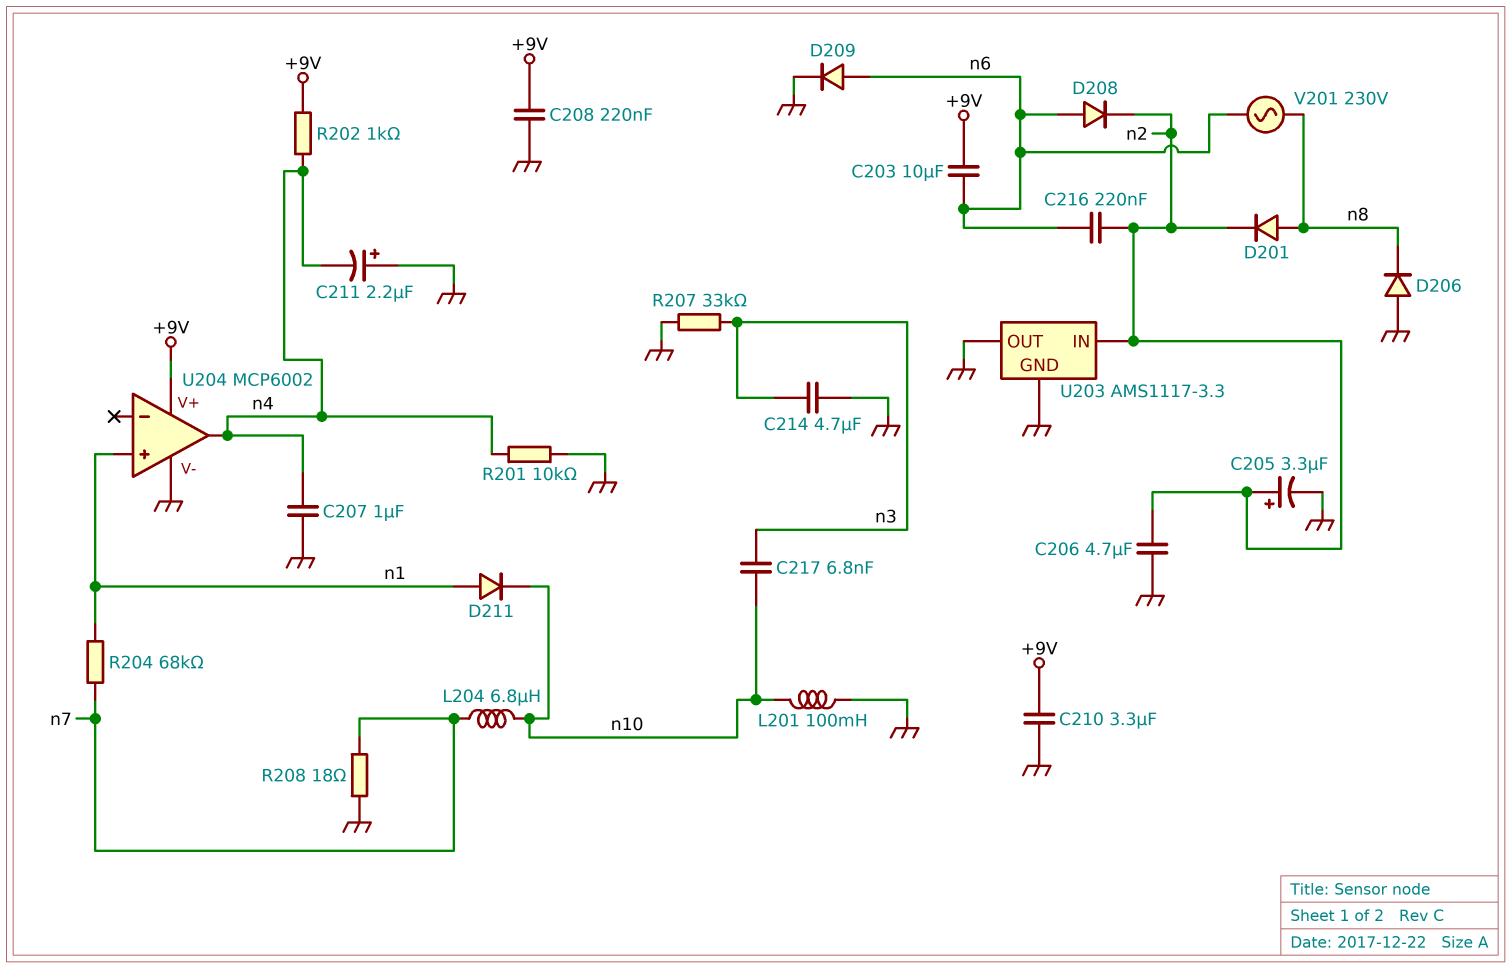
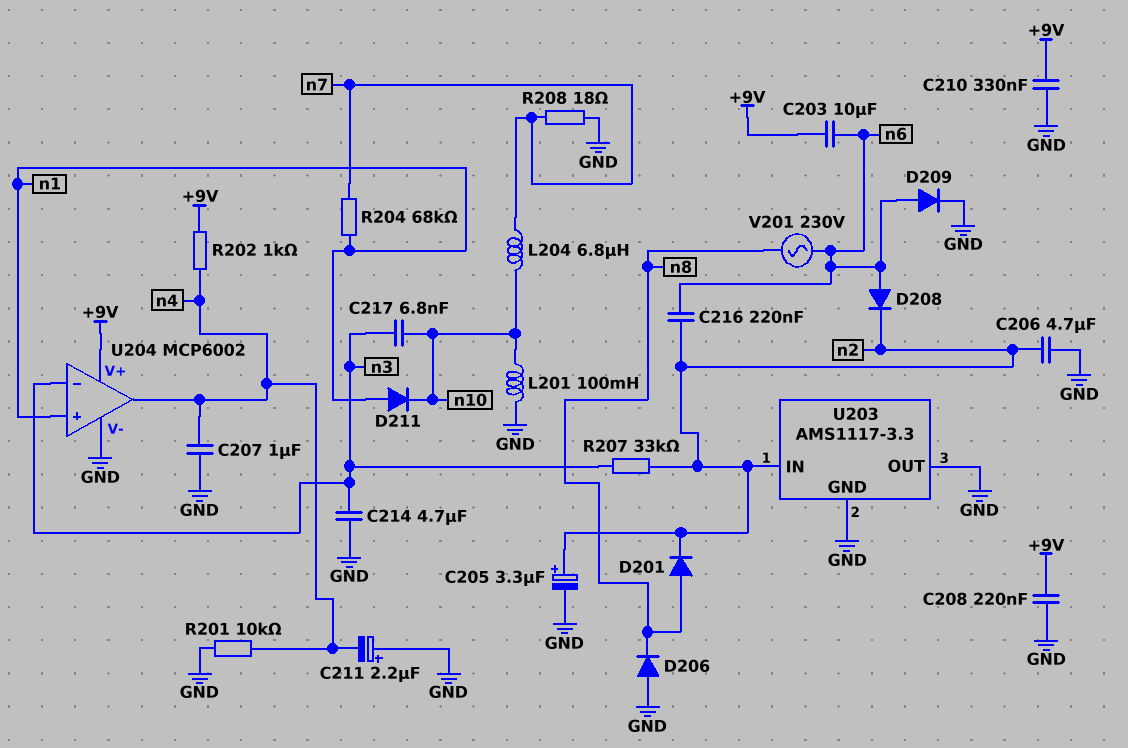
C210: 3.3uF (+9V, GND) -> 330nF (+9V, GND)
R207: 33k (GND, n3) -> 33k (n2, n3)
U204 pin in-: none -> n3

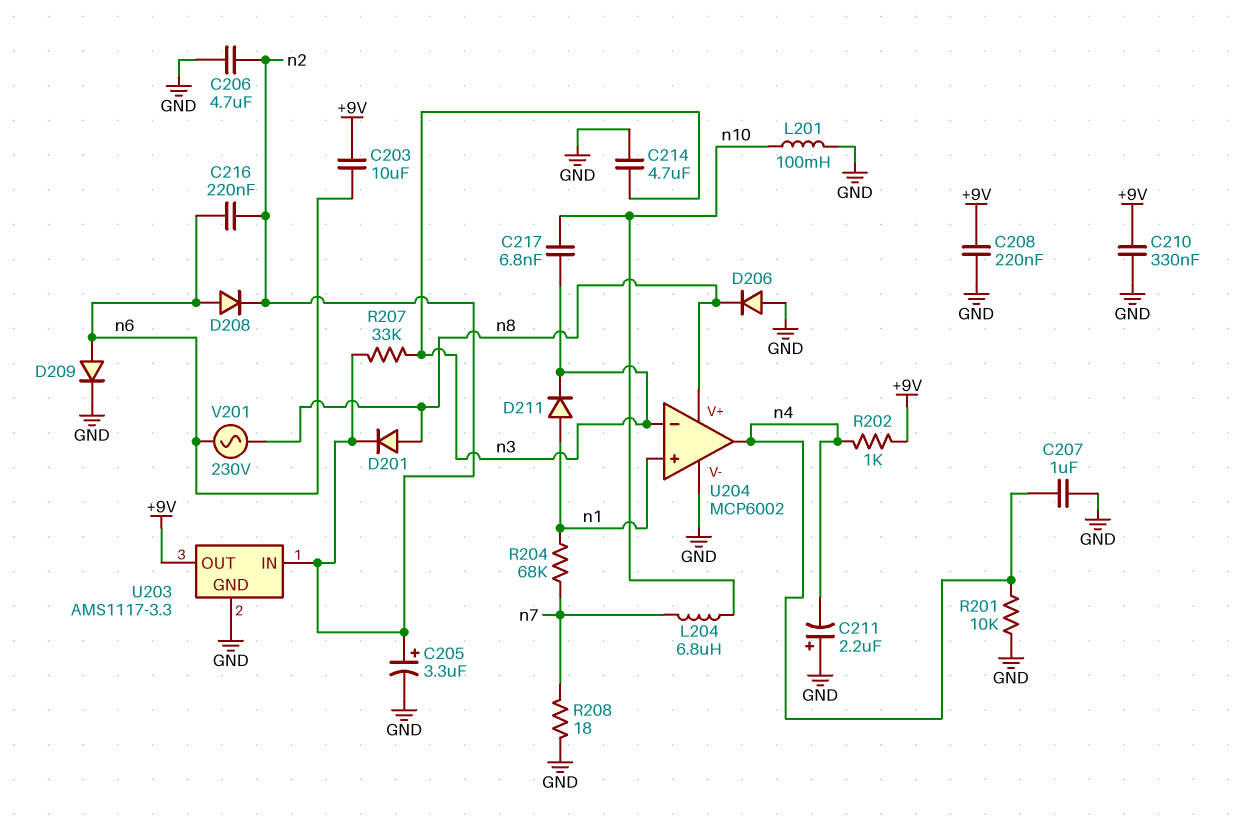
D211: diode (A n1, K n10) -> diode (A n1, K n3)
U203 pin OUT: GND -> +9V
U204 pin V+: +9V -> n8

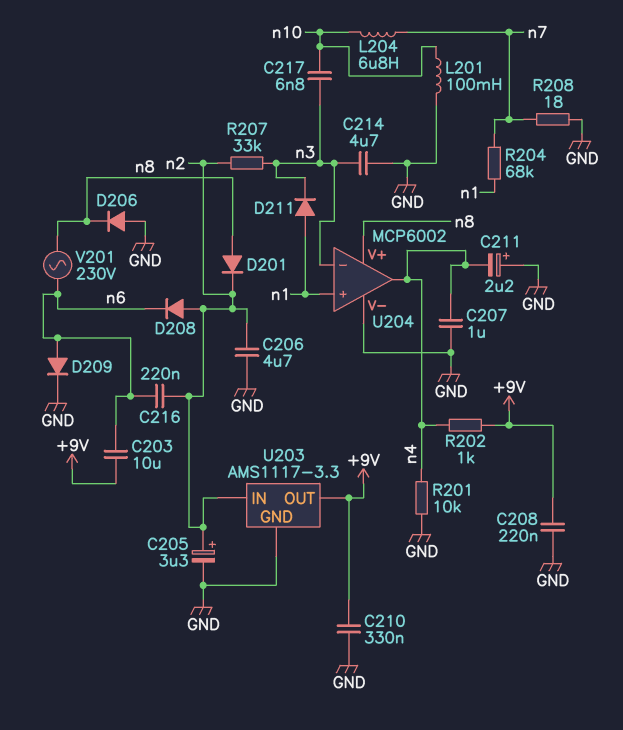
D208: diode (A n6, K n2) -> diode (A n2, K n6)

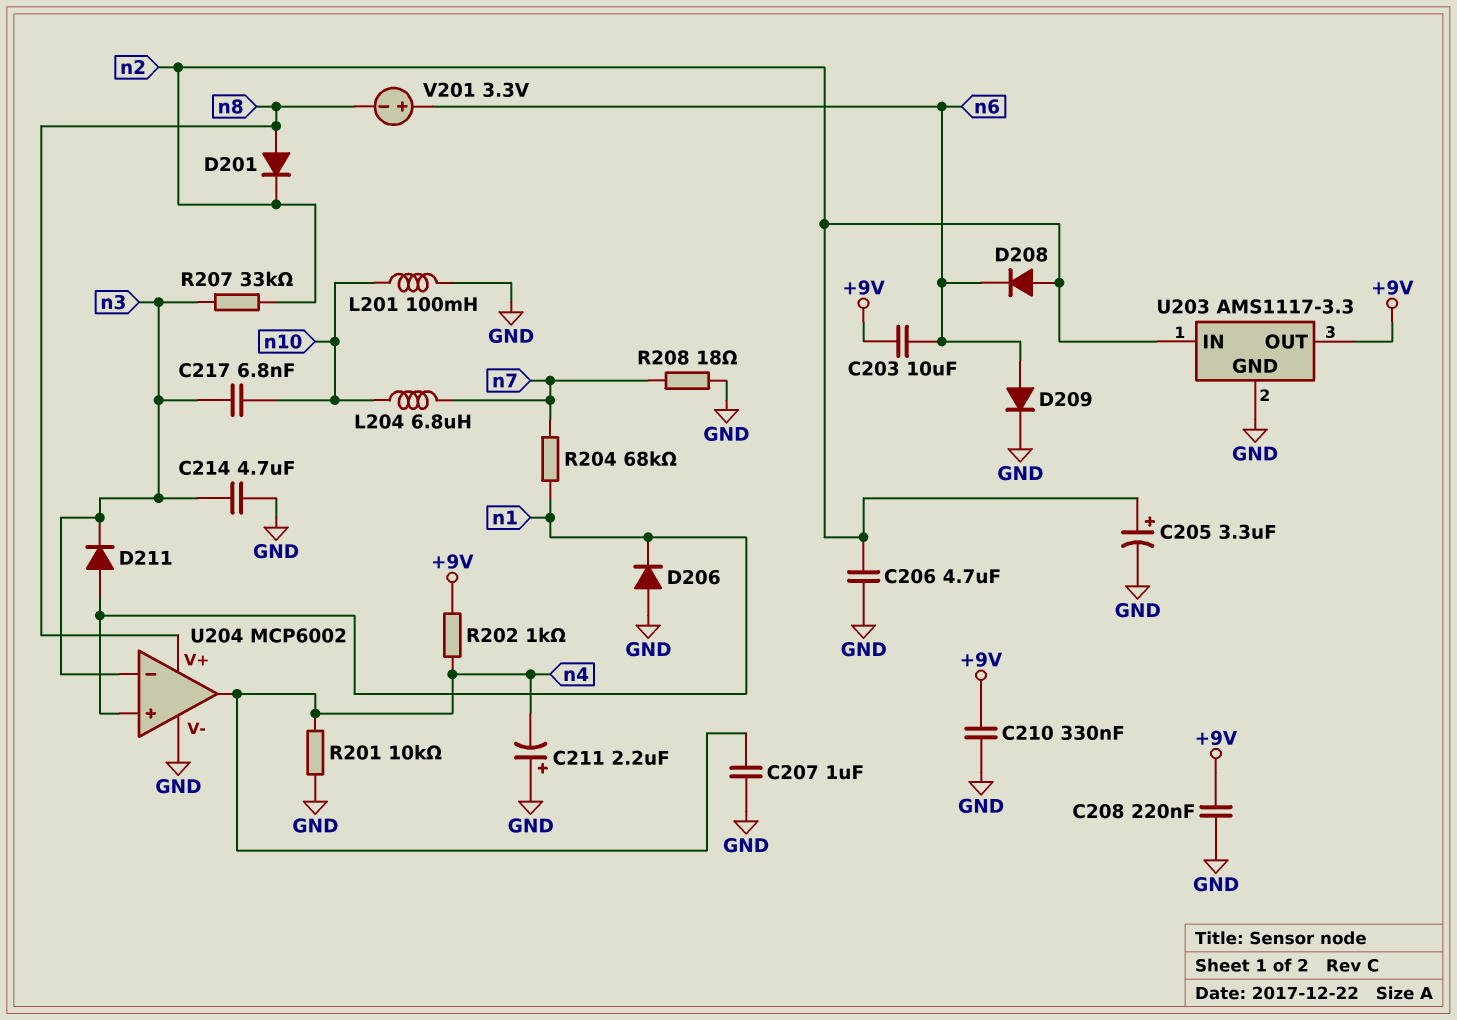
C216: 220nF (n2, n6) -> none
D206: diode (A GND, K n8) -> diode (A GND, K n1)
V201: AC 230V (n6, n8) -> 3.3V (plus n6, minus n8)

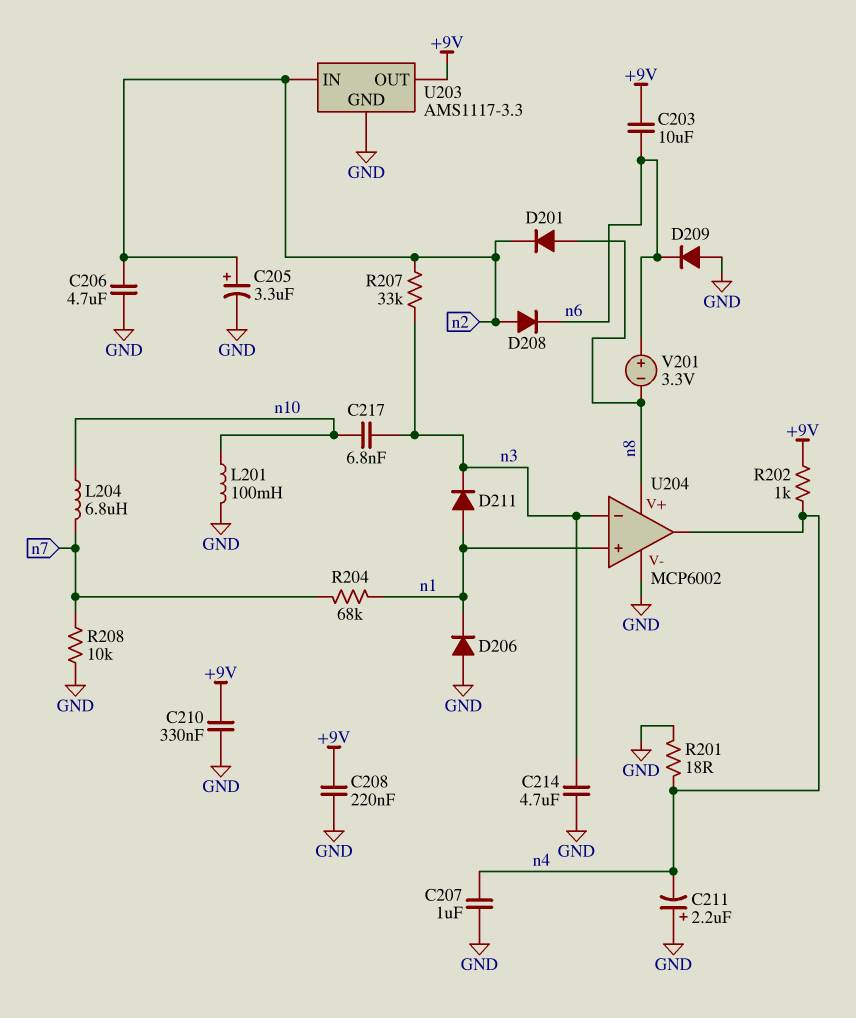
D209: diode (A n6, K GND) -> diode (A GND, K n6)
R201: 10k (GND, n4) -> 18 (GND, n4)
R208: 18 (GND, n7) -> 10k (GND, n7)

